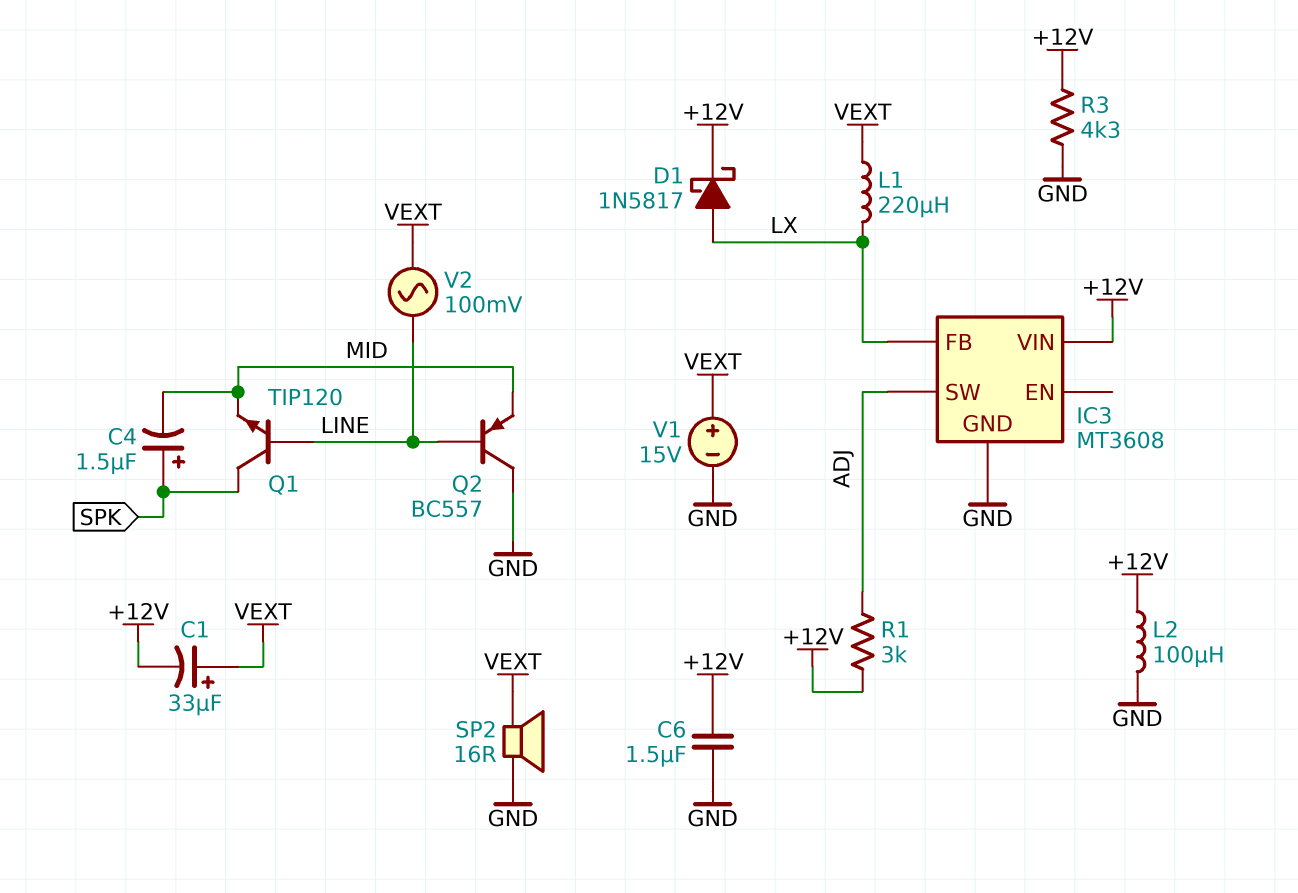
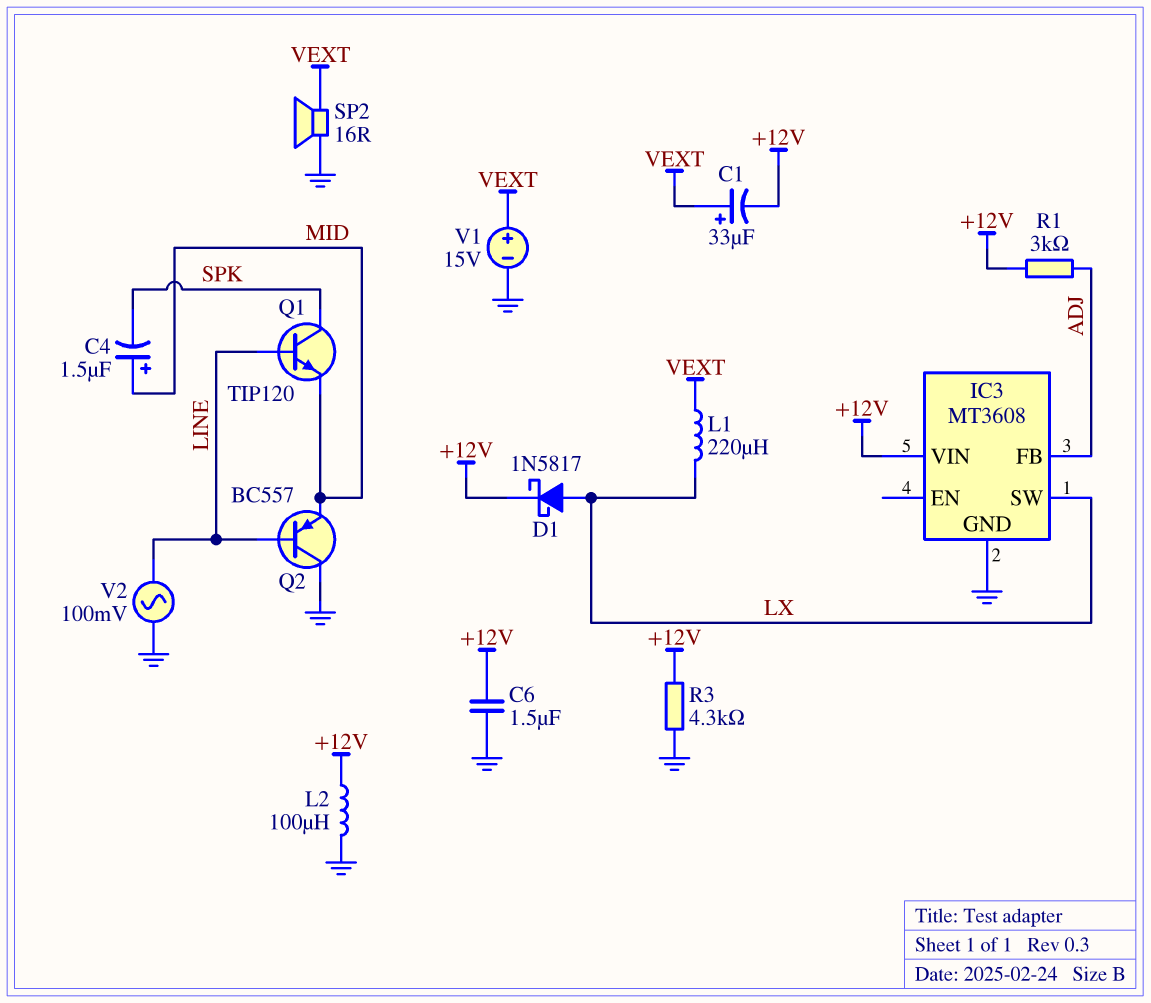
C4: 1.5uF (plus SPK, minus MID) -> 1.5uF (plus MID, minus SPK)
IC3 pin FB: LX -> ADJ
IC3 pin SW: ADJ -> LX
V2: AC 100mV (LINE, VEXT) -> AC 100mV (GND, LINE)

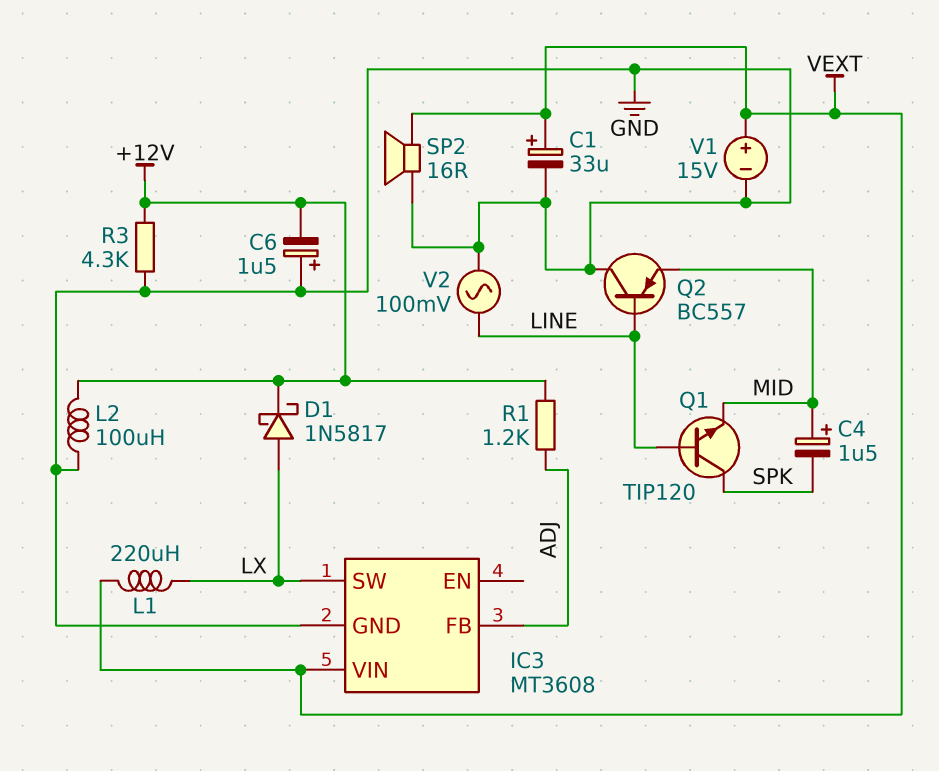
C1: 33uF (plus VEXT, minus +12V) -> 33uF (plus VEXT, minus GND)
C6: 1.5uF (+12V, GND) -> 1.5uF (plus GND, minus +12V)
IC3 pin VIN: +12V -> VEXT
R1: 3k (+12V, ADJ) -> 1.2k (+12V, ADJ)

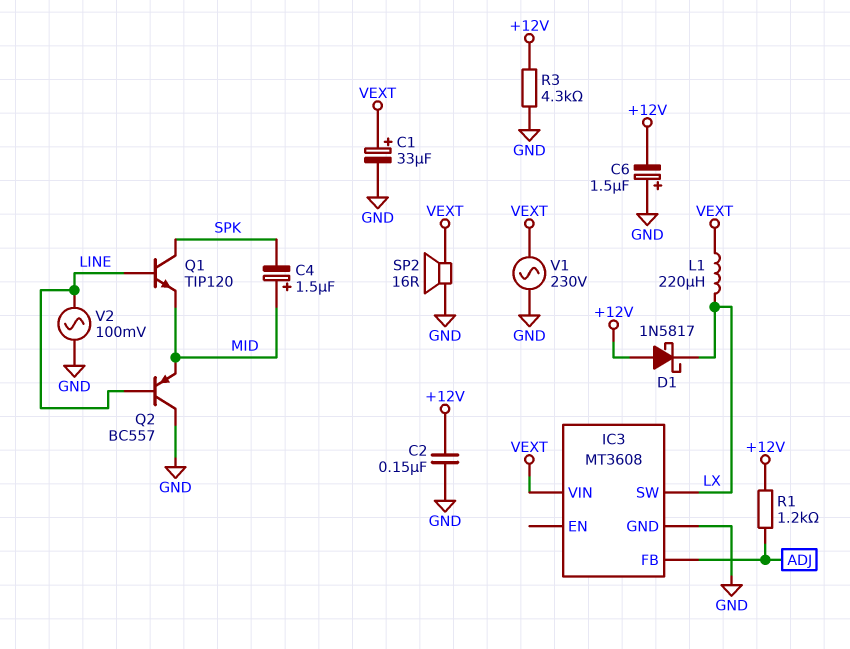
C2: none -> 150nF (+12V, GND)
D1: schottky 1N5817 (A LX, K +12V) -> schottky 1N5817 (A +12V, K LX)
L2: 100uH (+12V, GND) -> none
V1: 15V (plus VEXT, minus GND) -> AC 230V (GND, VEXT)

